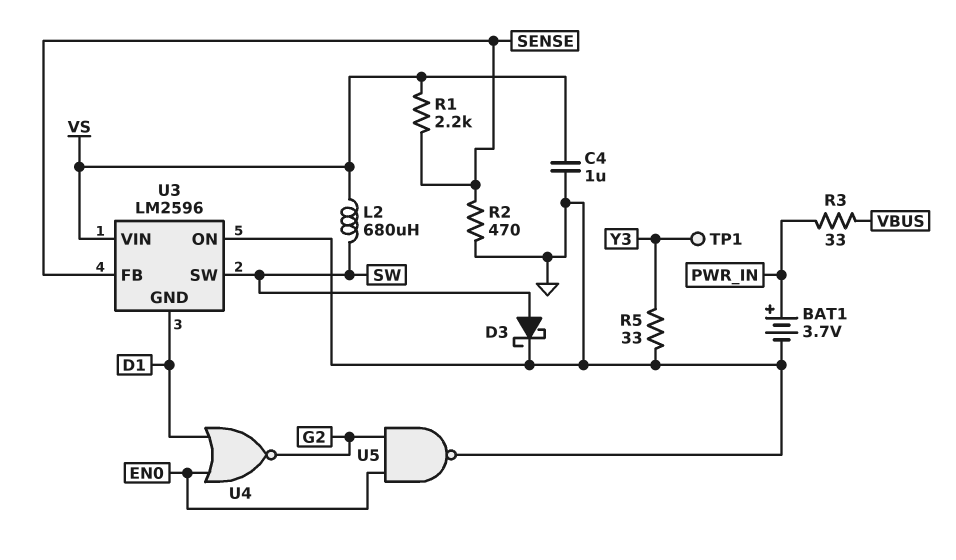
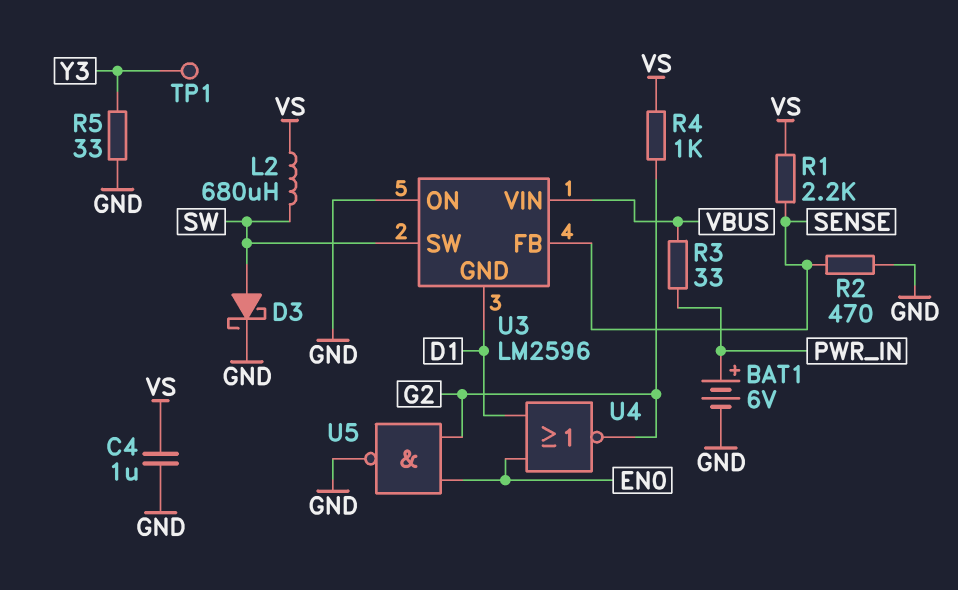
BAT1: 3.7V (plus PWR_IN, minus GND) -> 6V (plus PWR_IN, minus GND)
R4: none -> 1k (G2, VS)
U3 pin VIN: VS -> VBUS

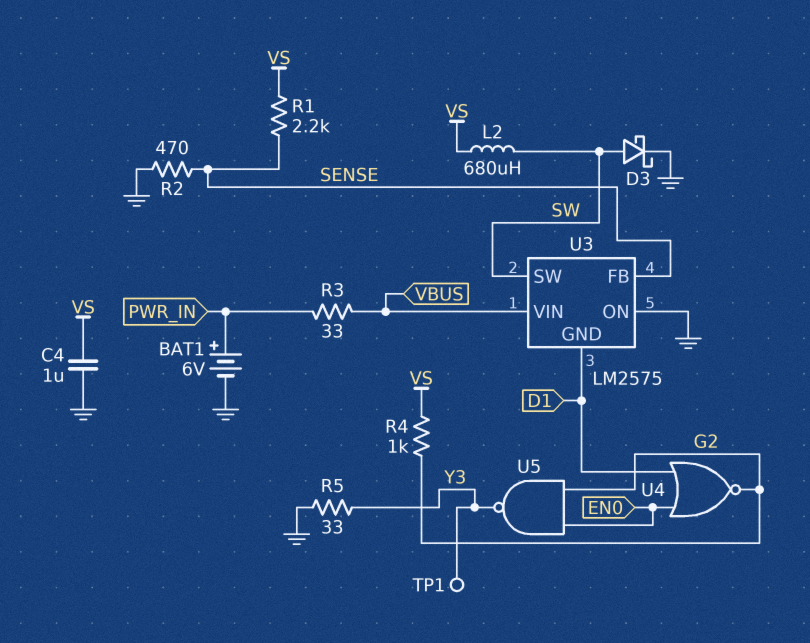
U3: LM2596 -> LM2575
U5: NAND (in EN0, in G2, out GND) -> NAND (in EN0, in G2, out Y3)

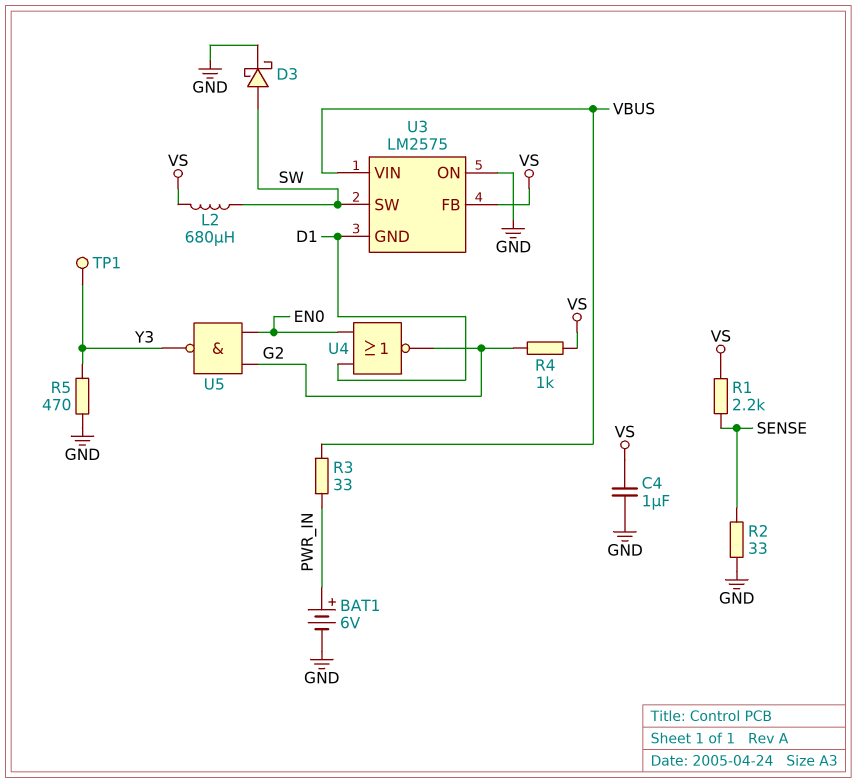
R2: 470 (GND, SENSE) -> 33 (GND, SENSE)
R5: 33 (GND, Y3) -> 470 (GND, Y3)
U3 pin FB: SENSE -> VS

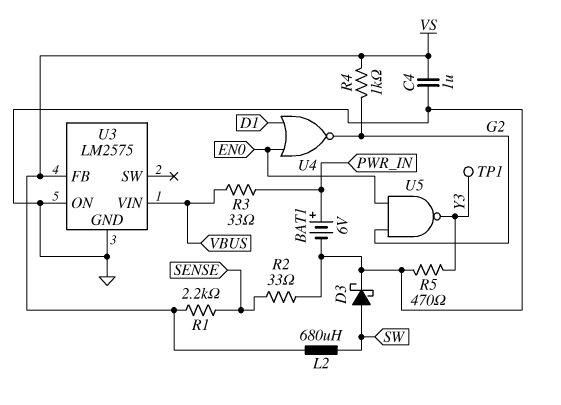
U3 pin GND: D1 -> GND
U3 pin SW: SW -> none

